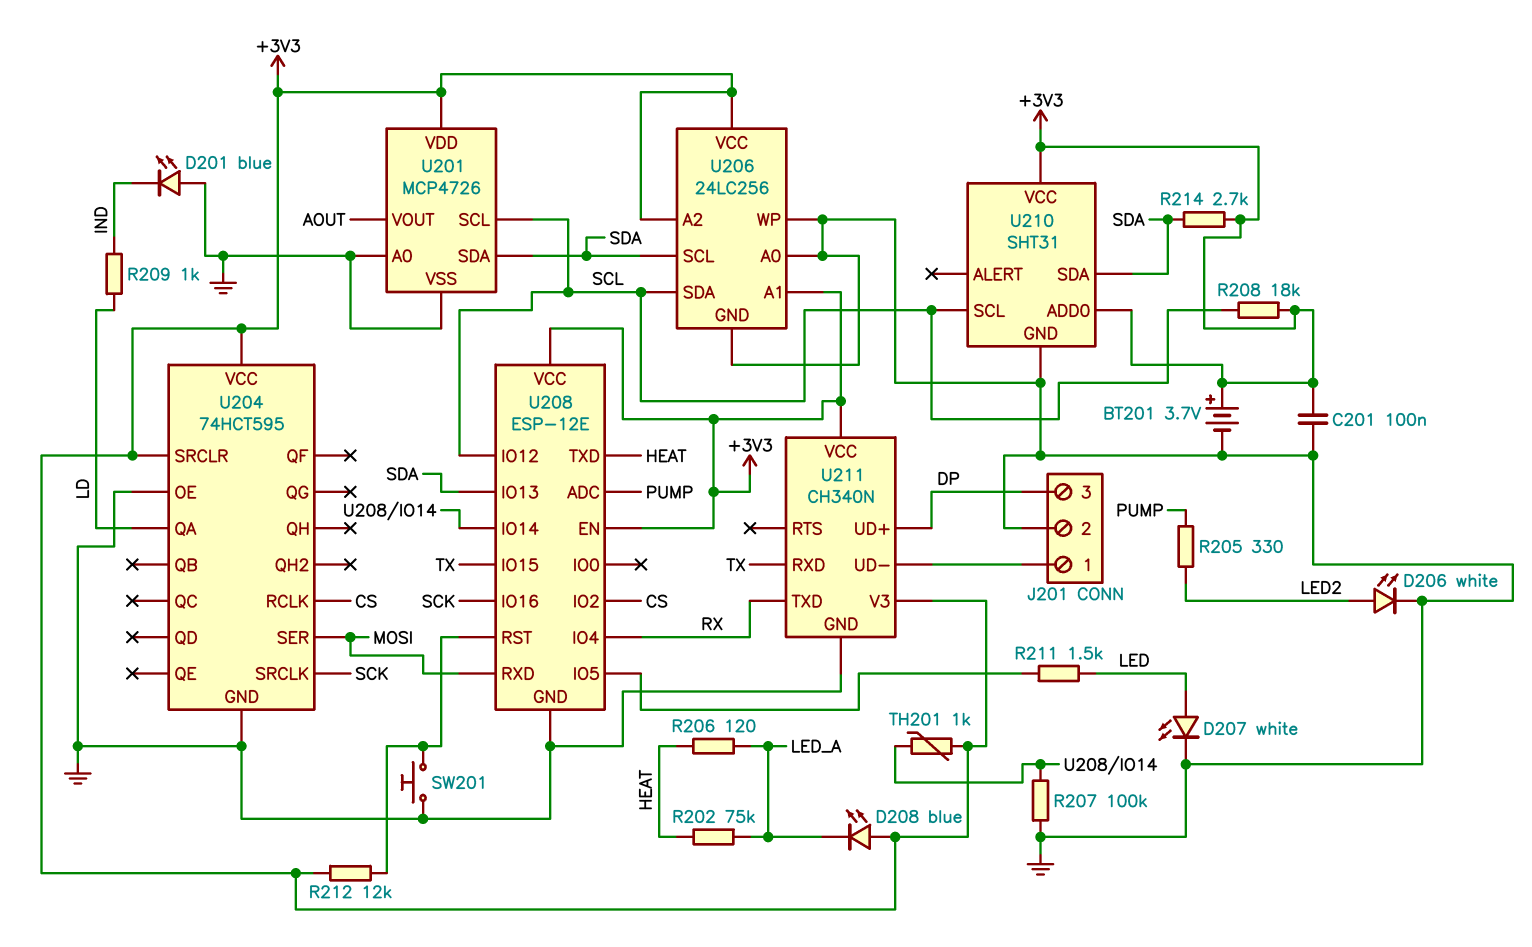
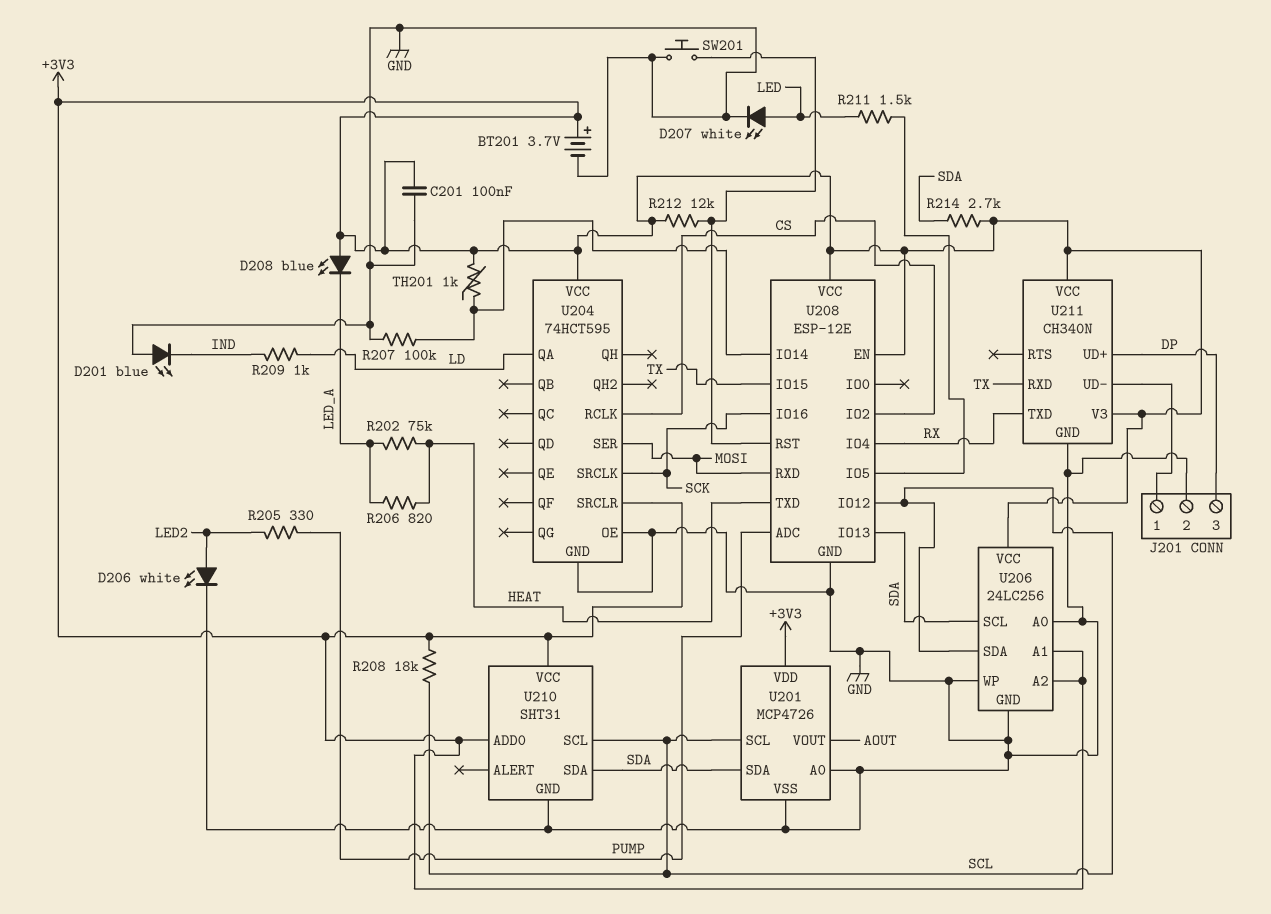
R206: 120 (HEAT, LED_A) -> 820 (HEAT, LED_A)

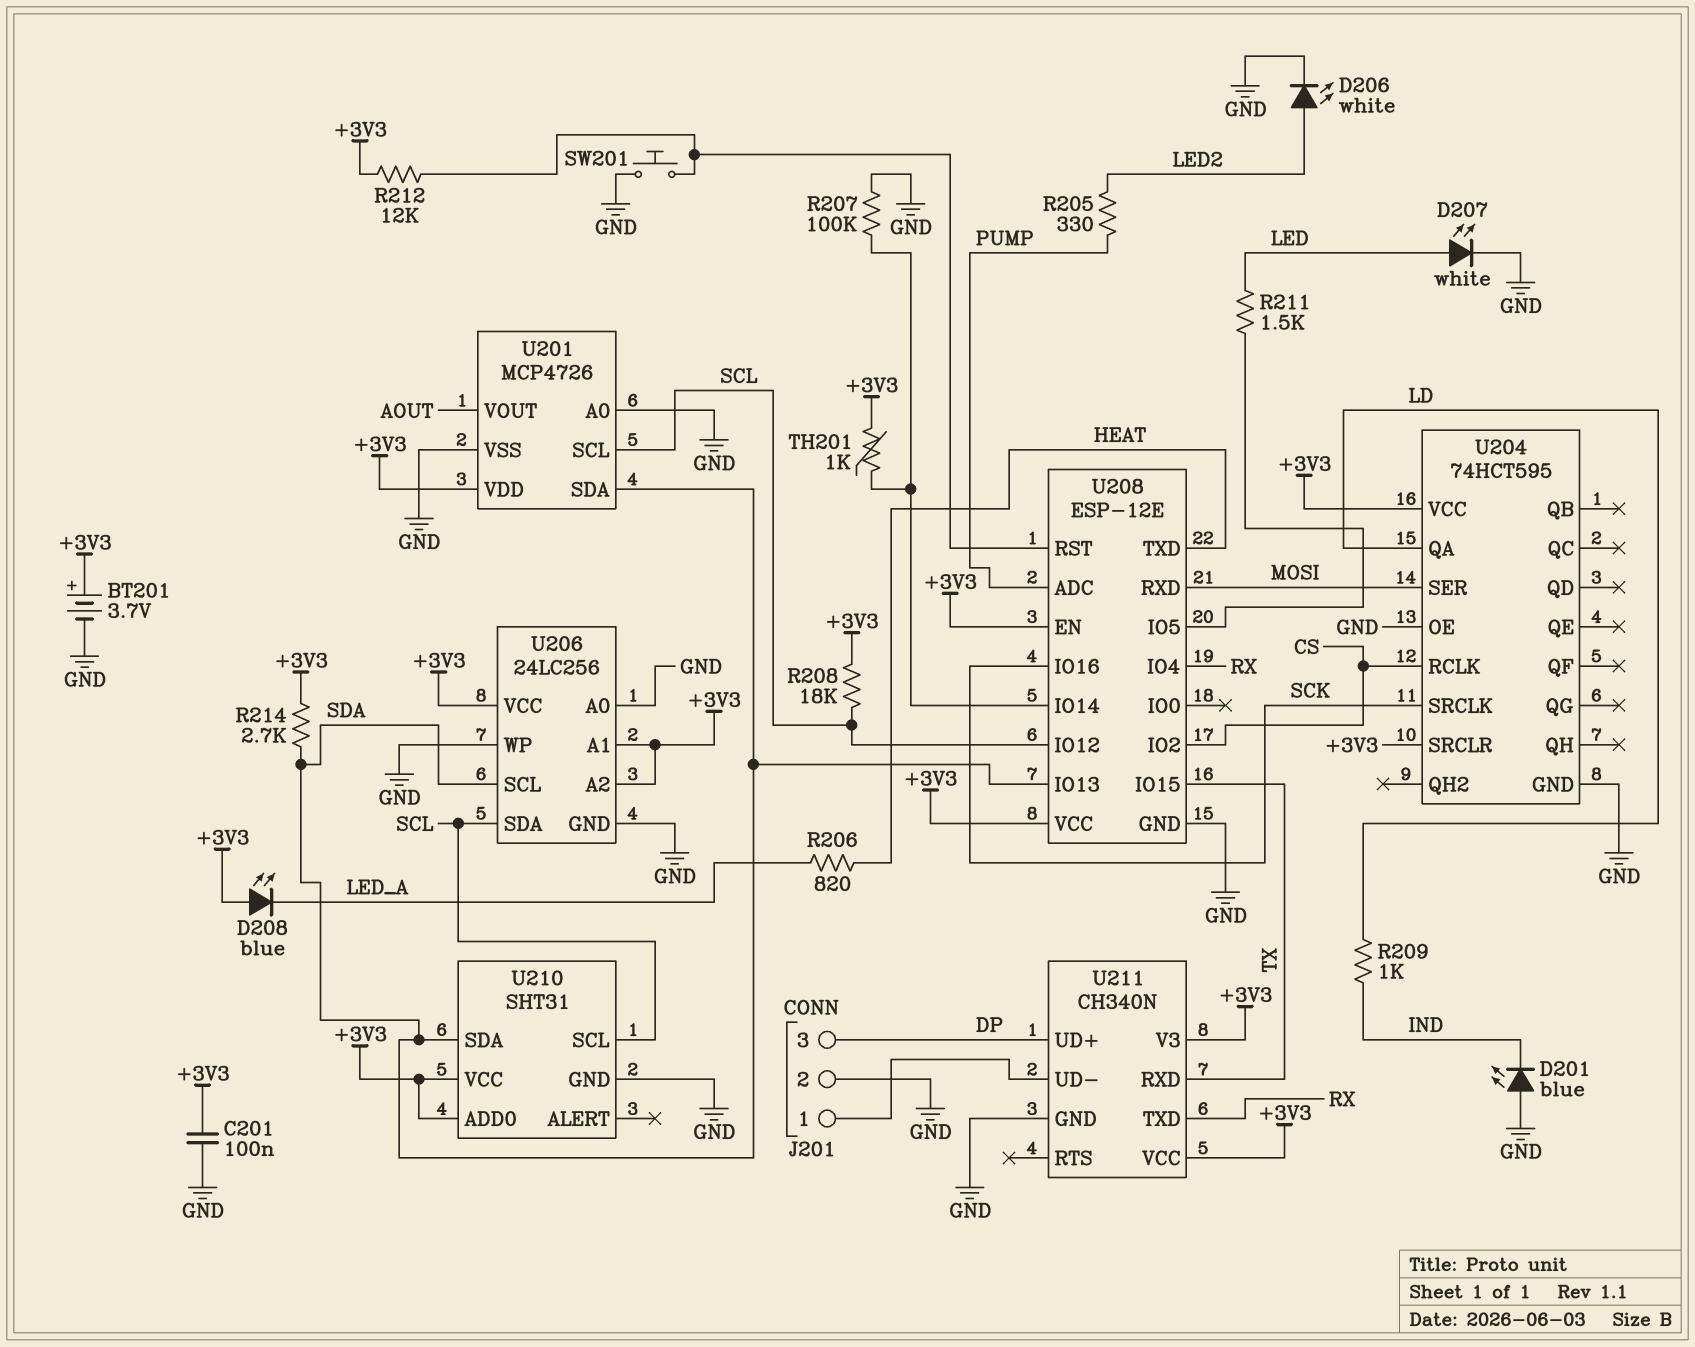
R202: 75k (HEAT, LED_A) -> none

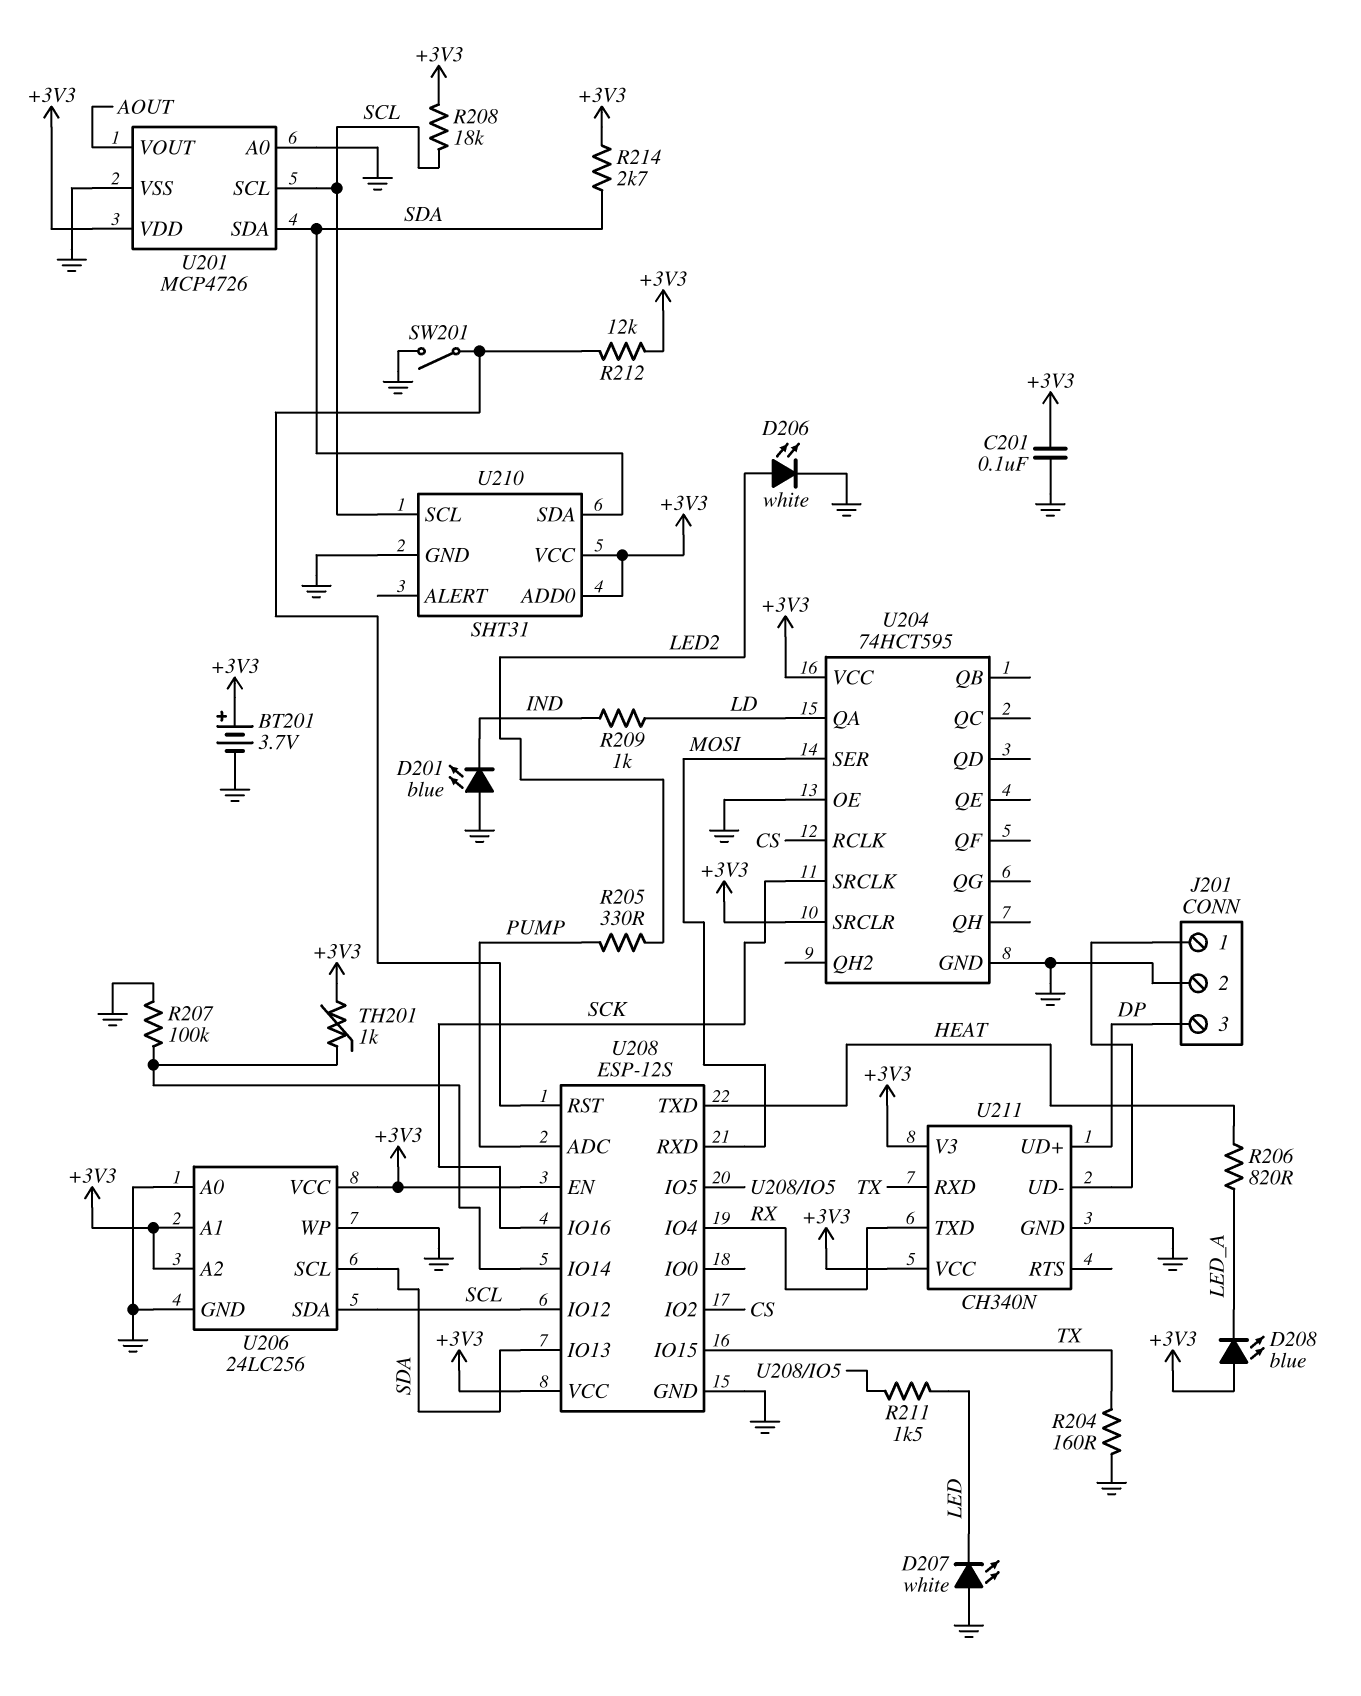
D207: LED white (A LED, K GND) -> LED white (A GND, K LED)
R204: none -> 160 (GND, TX)
SW201: button (GND, U208/RST) -> switch (GND, U208/RST)
U208: ESP-12E -> ESP-12S

